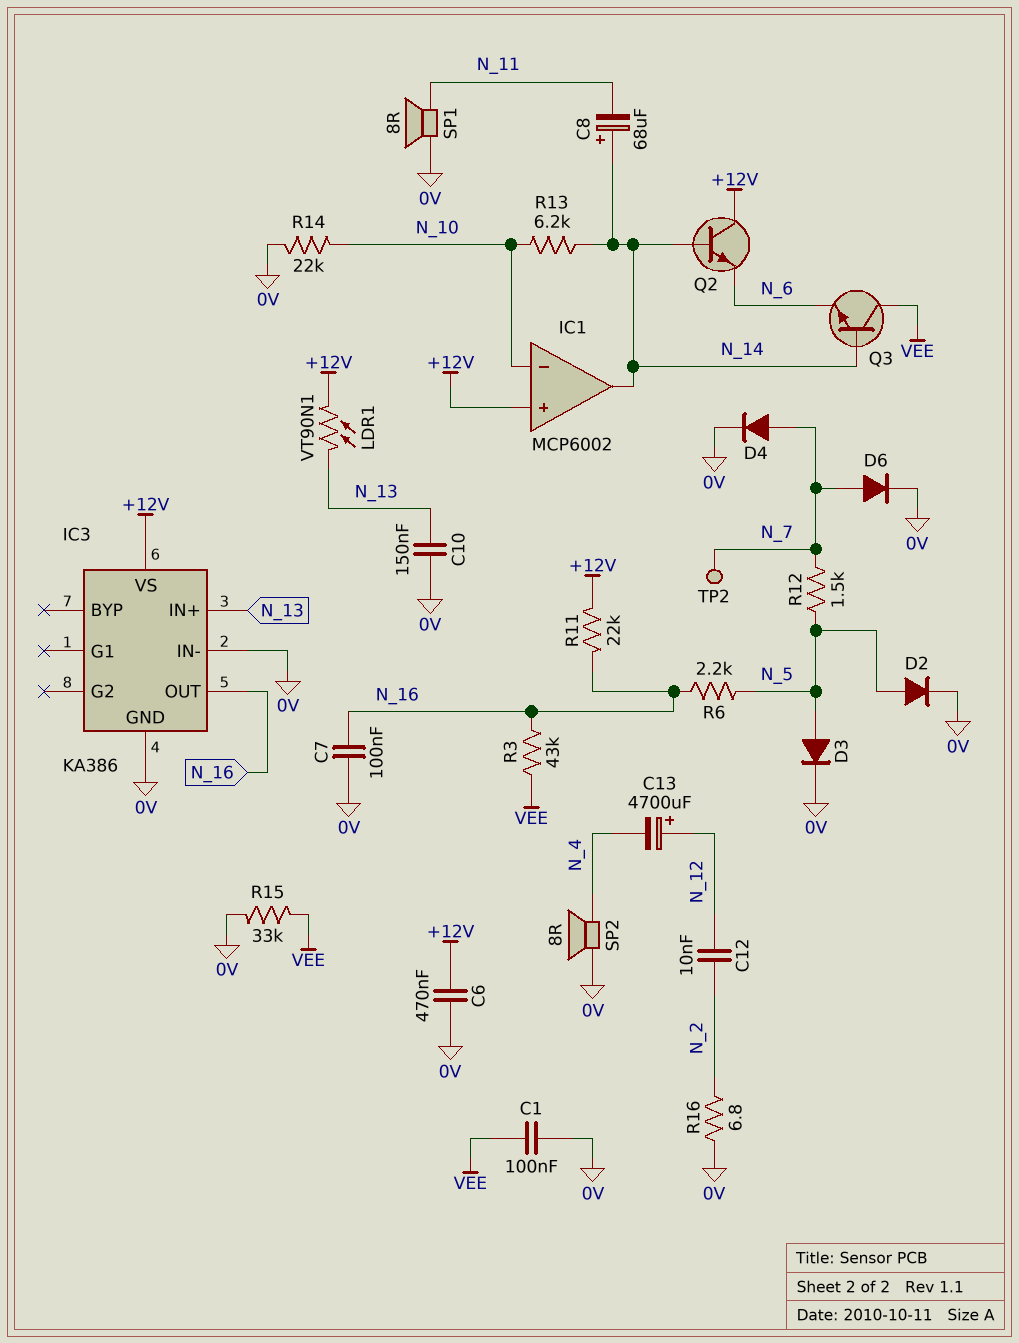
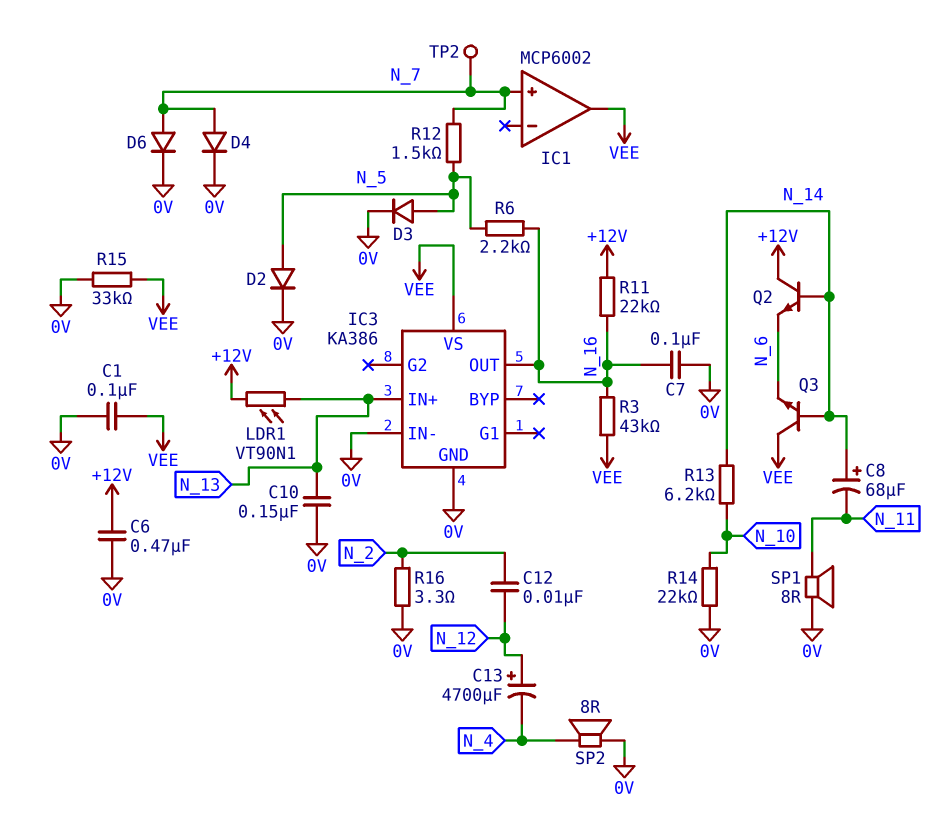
IC1 pin in+: +12V -> N_7
IC1 pin in-: N_10 -> none
IC1 pin out: N_14 -> VEE
IC3 pin VS: +12V -> VEE
R16: 6.8 (0V, N_2) -> 3.3 (0V, N_2)

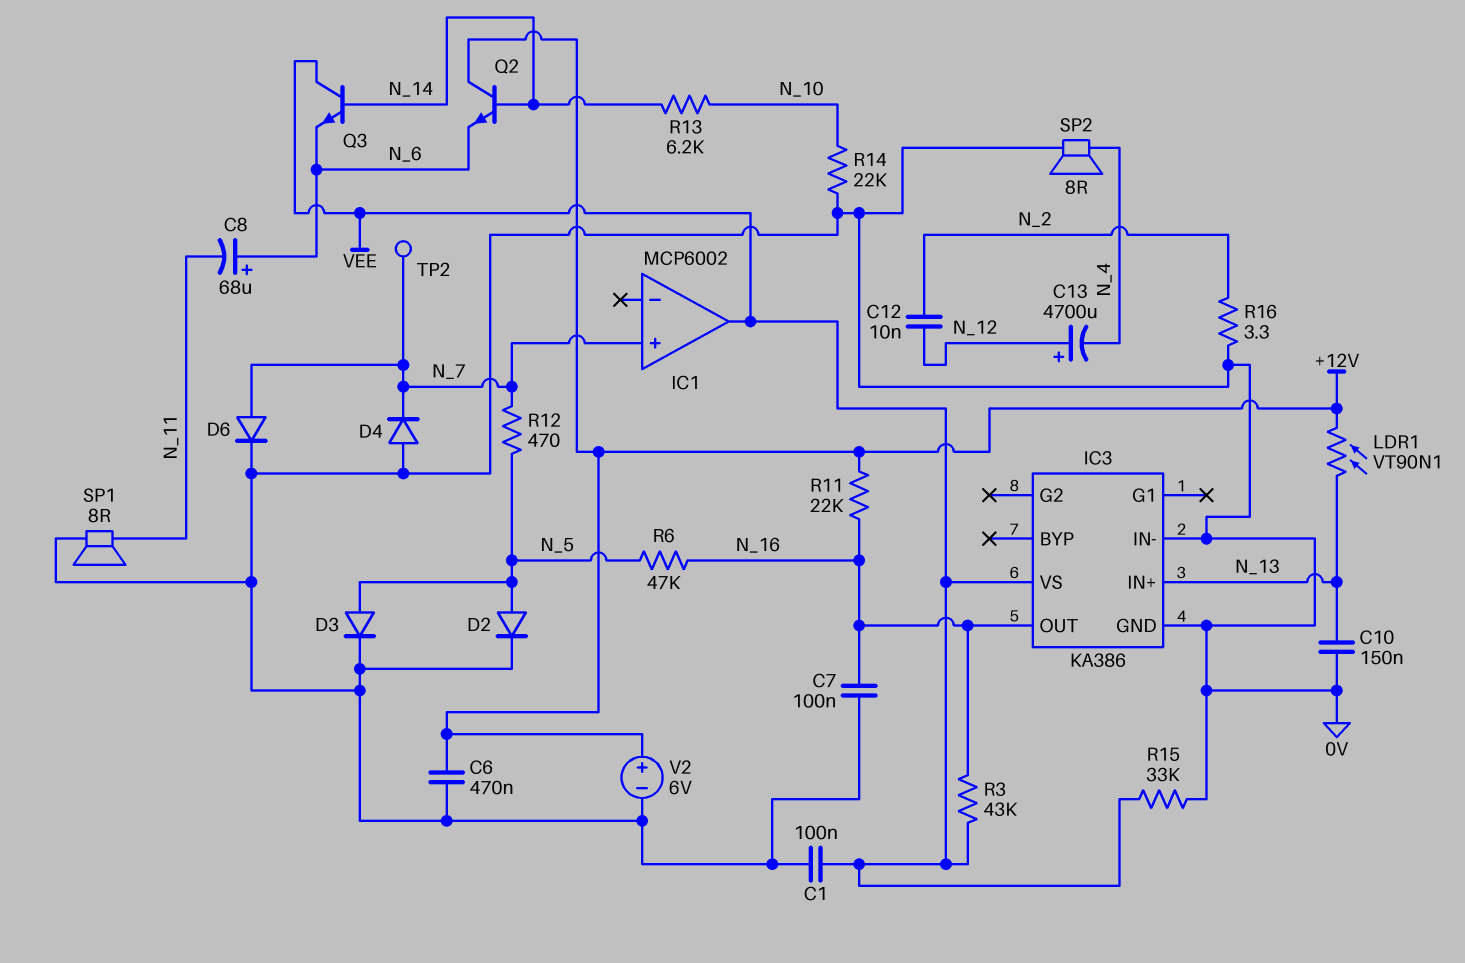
C8: 68uF (plus N_14, minus N_11) -> 68uF (plus N_6, minus N_11)
D4: diode (A N_7, K 0V) -> diode (A 0V, K N_7)
R6: 2.2k (N_5, N_16) -> 47k (N_5, N_16)
R12: 1.5k (N_5, N_7) -> 470 (N_5, N_7)
V2: none -> 6V (plus +12V, minus 0V)

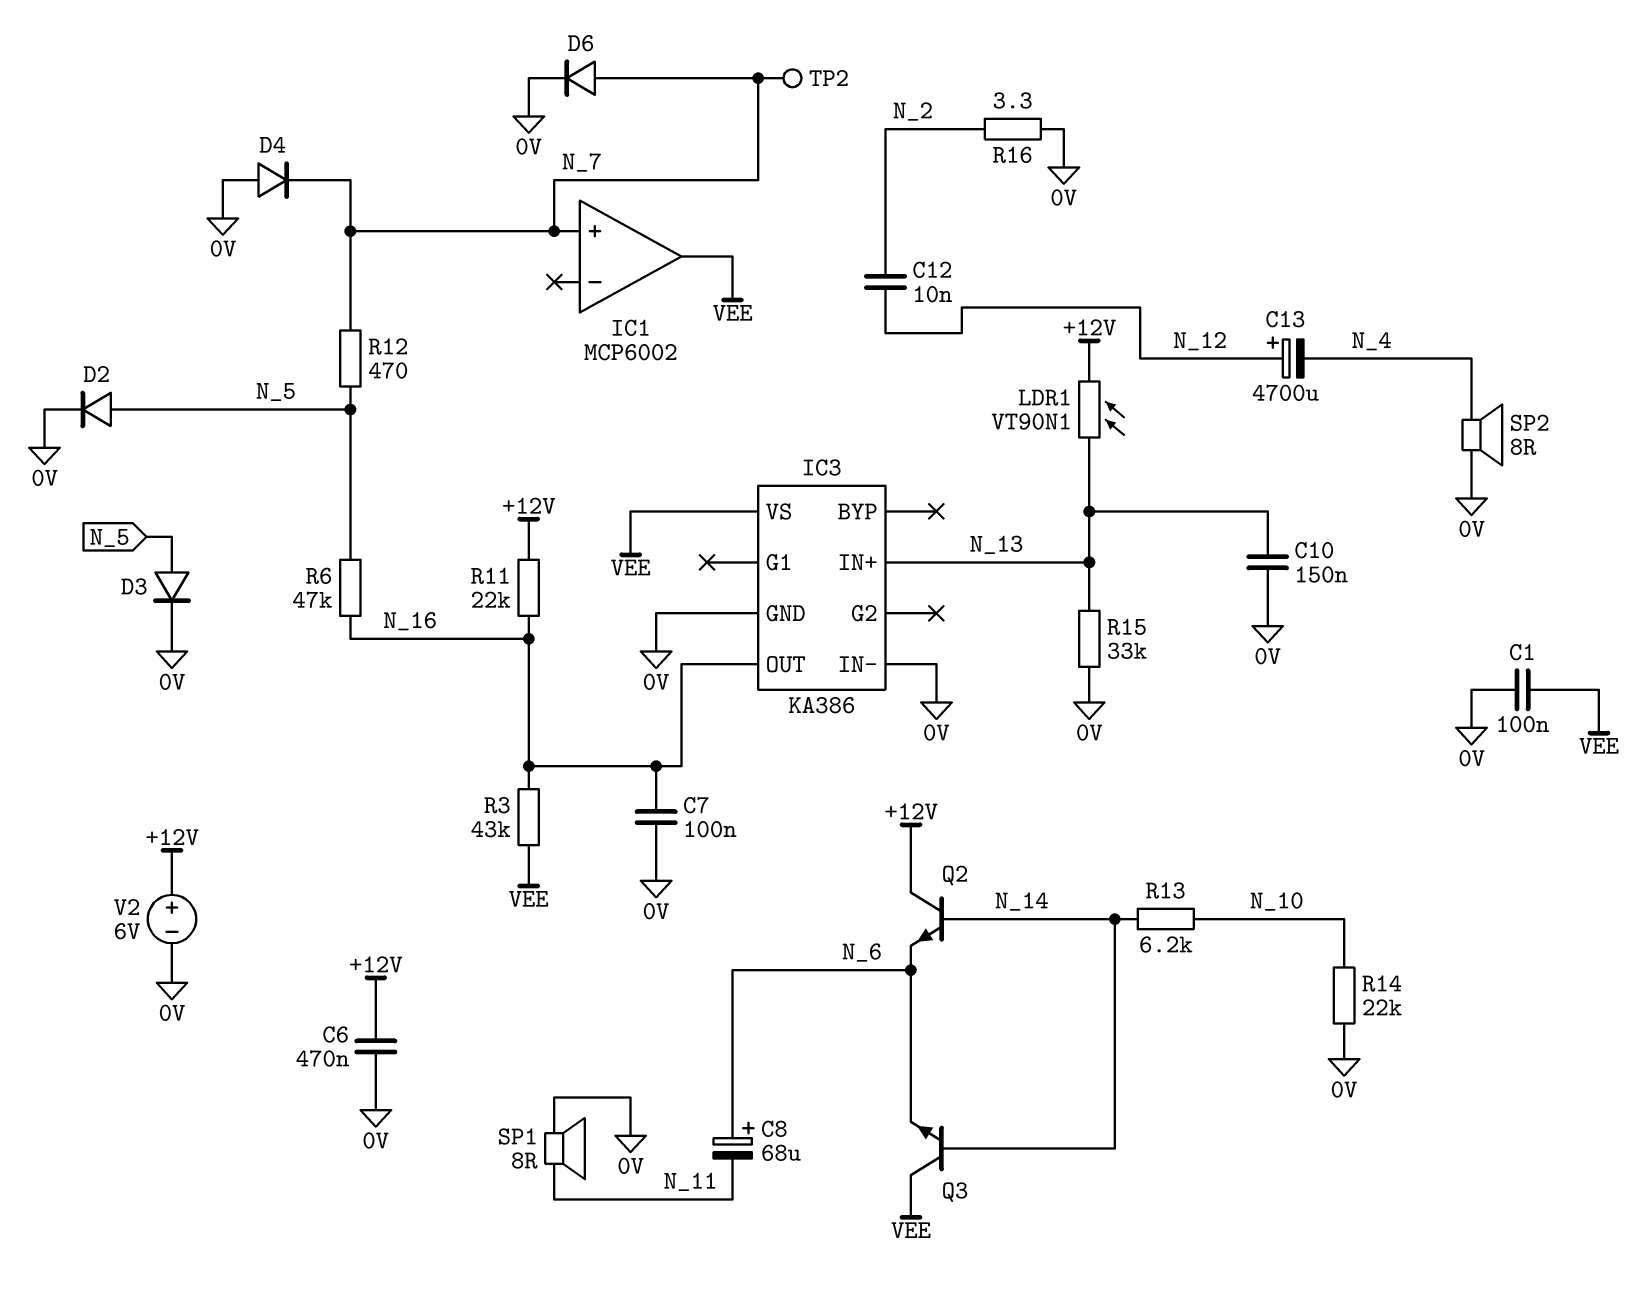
R15: 33k (0V, VEE) -> 33k (0V, N_13)

